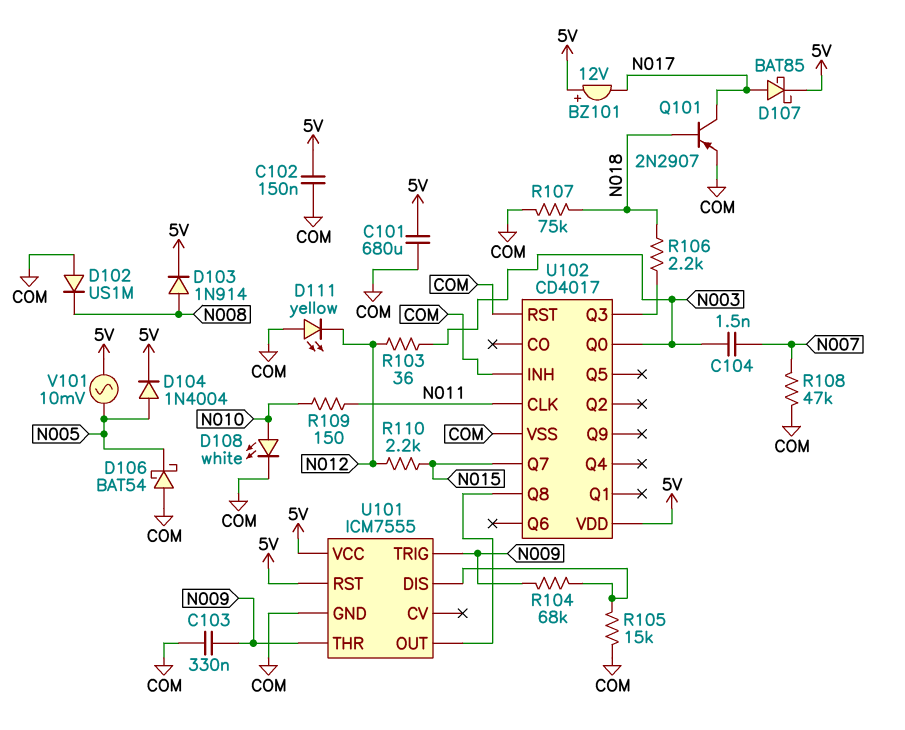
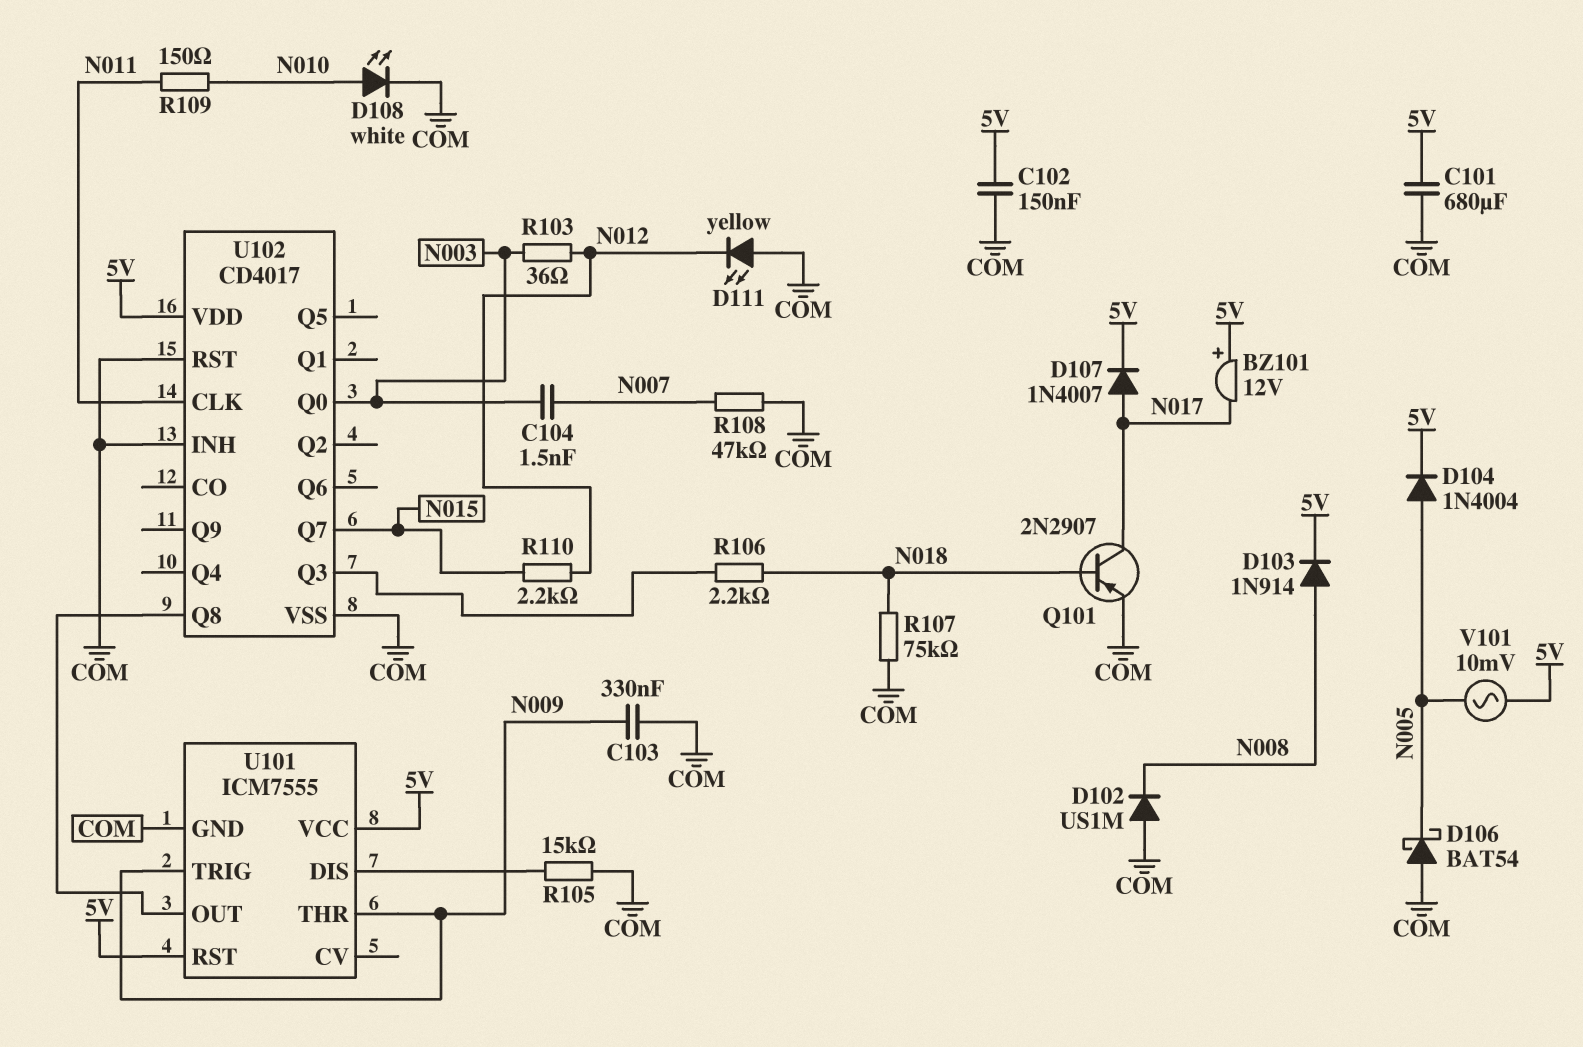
D107: schottky BAT85 (A N017, K 5V) -> diode 1N4007 (A N017, K 5V)
R104: 68k (N009, U101/DIS) -> none

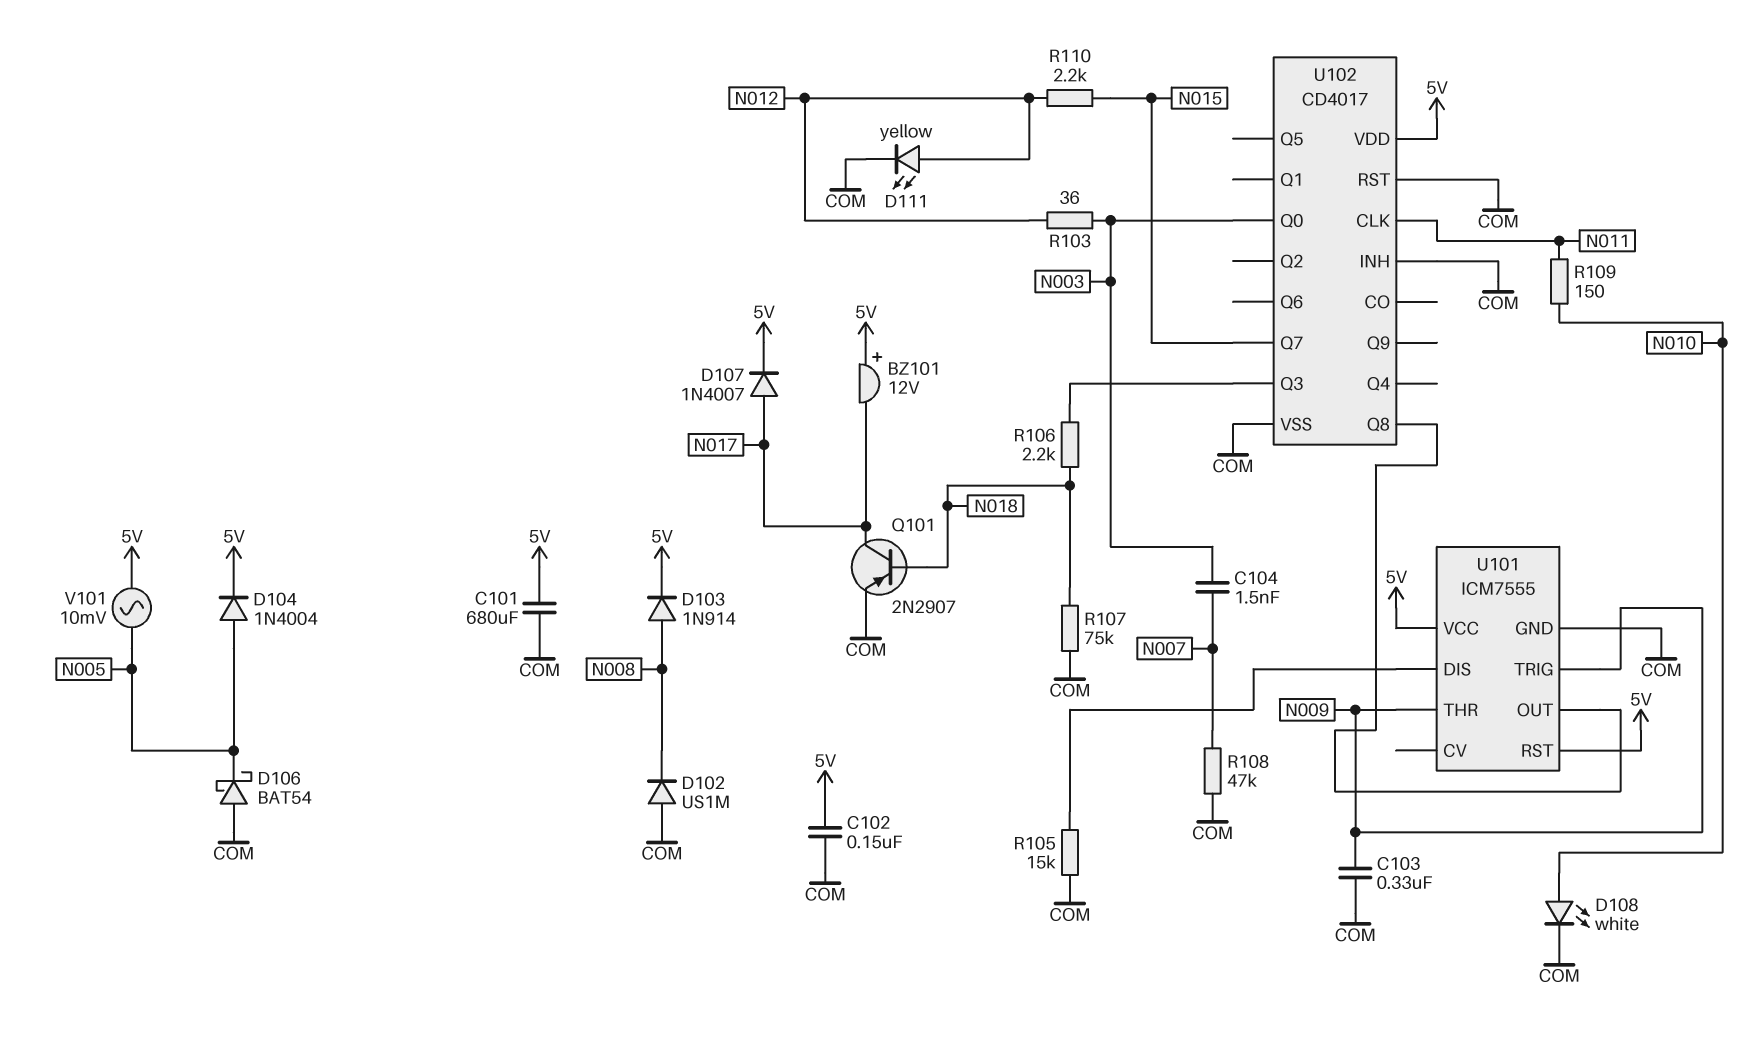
D111: LED yellow (A COM, K N012) -> LED yellow (A N012, K COM)

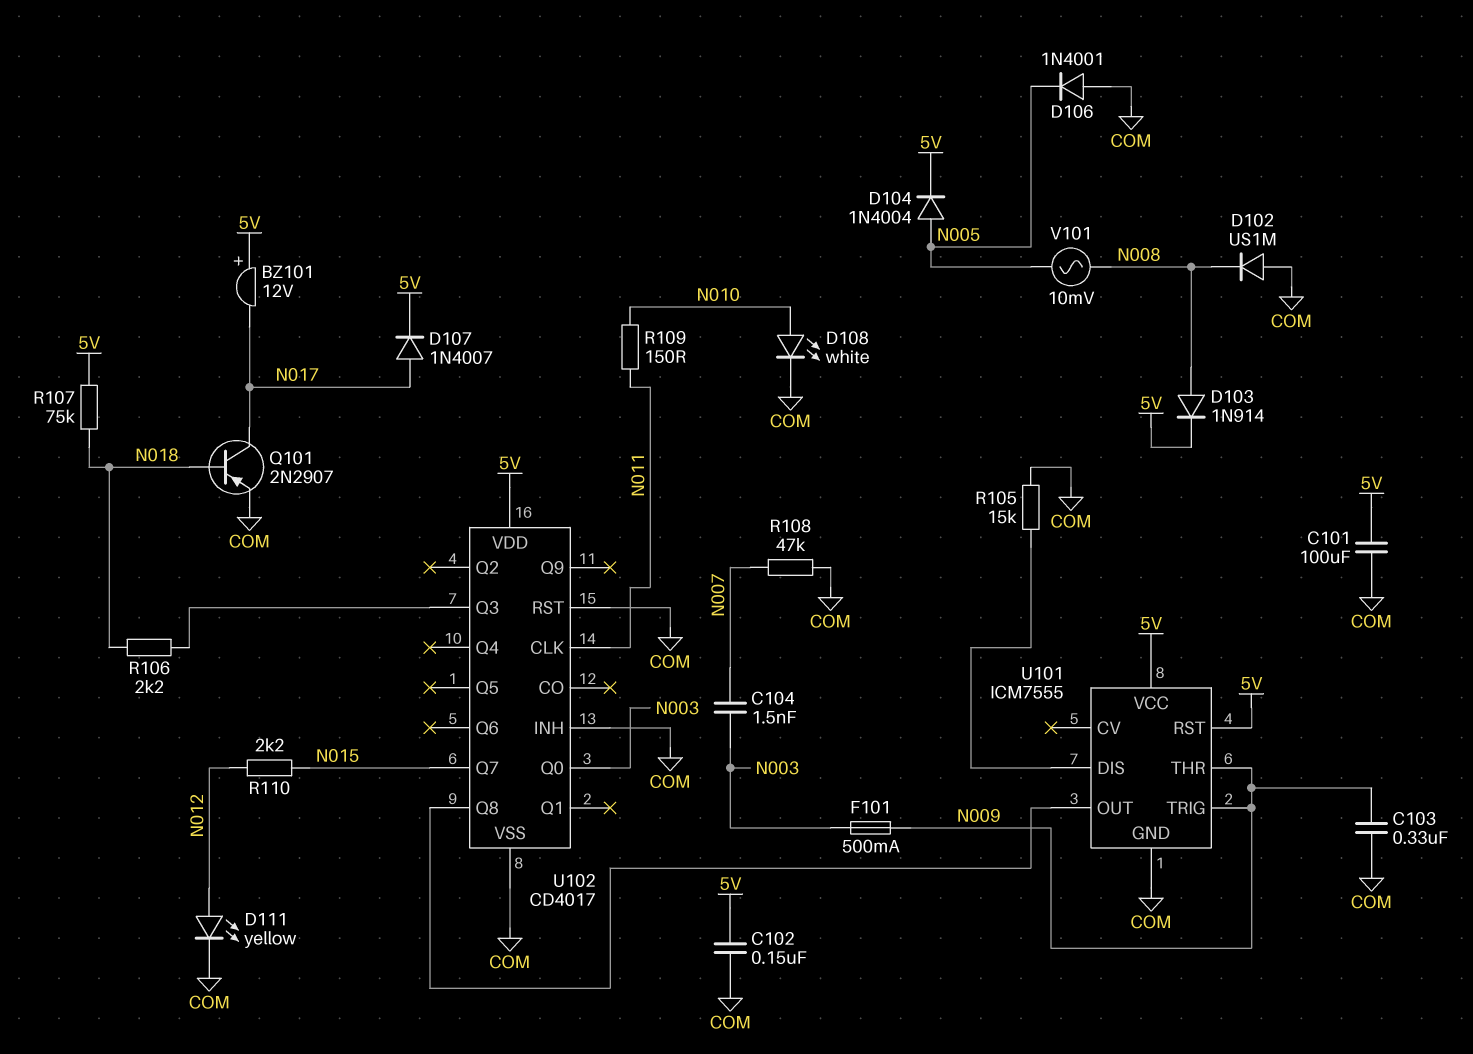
C101: 680uF (5V, COM) -> 100uF (5V, COM)
D106: schottky BAT54 (A COM, K N005) -> diode 1N4001 (A COM, K N005)
F101: none -> 500mA (N003, N009)
R103: 36 (N003, N012) -> none
R107: 75k (COM, N018) -> 75k (5V, N018)
V101: AC 10mV (5V, N005) -> AC 10mV (N005, N008)

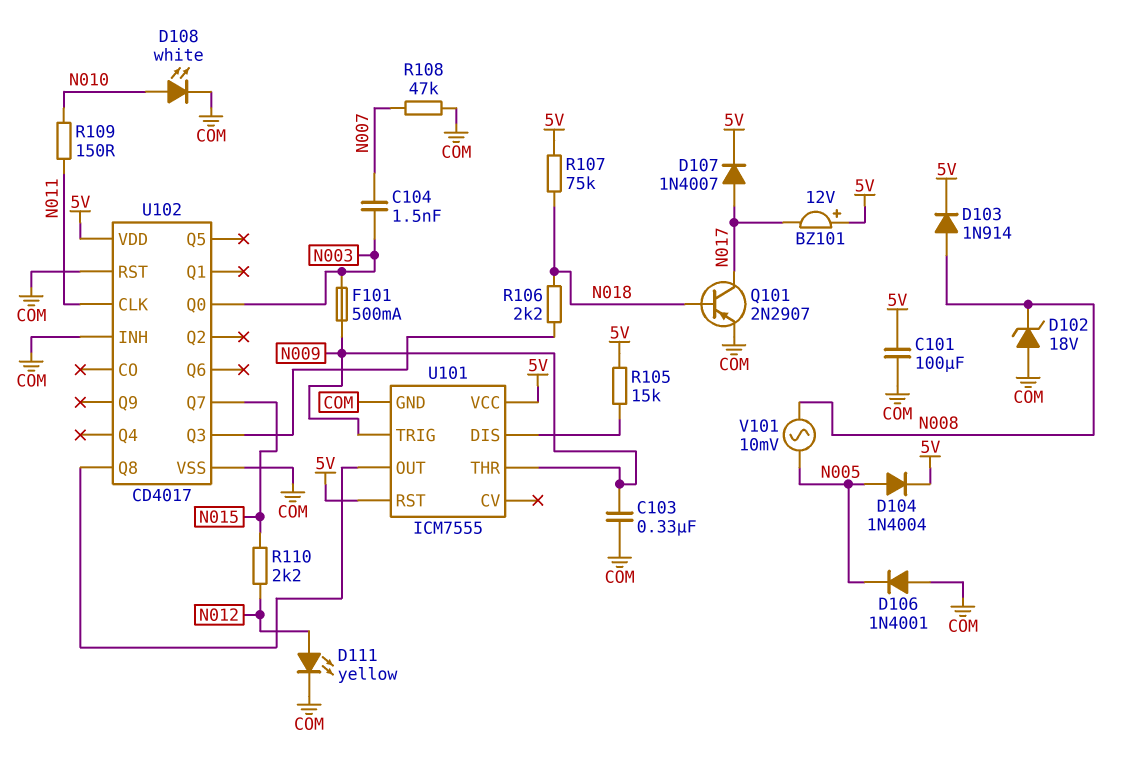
C102: 150nF (5V, COM) -> none
D102: diode US1M (A COM, K N008) -> zener 18V (A COM, K N008)
R105: 15k (COM, U101/DIS) -> 15k (5V, U101/DIS)

